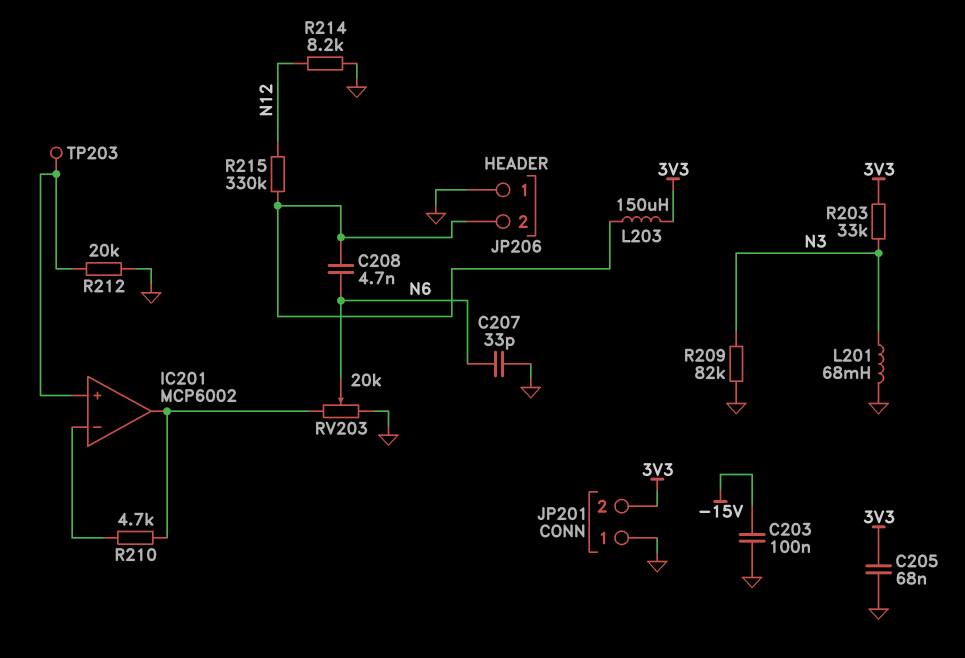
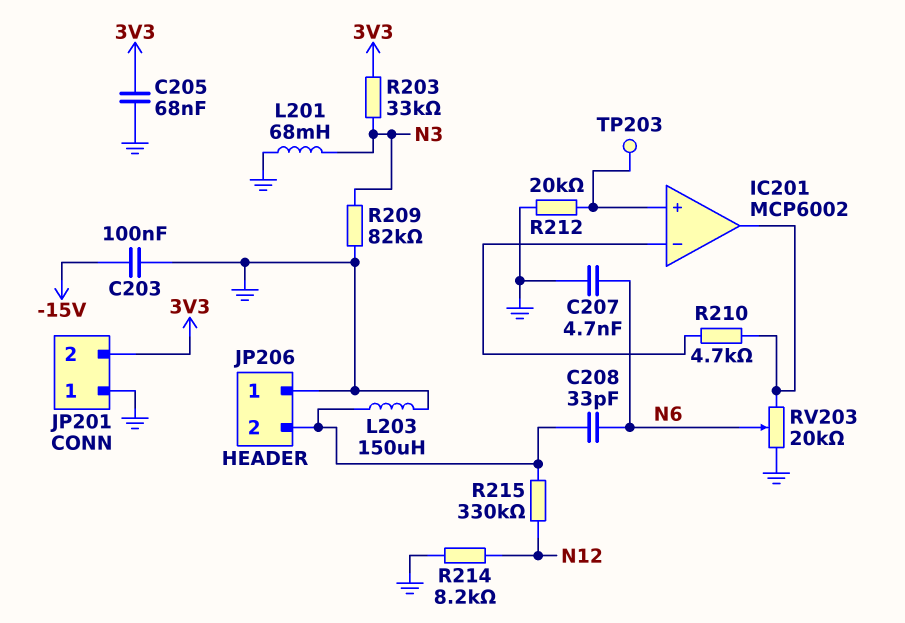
C207: 33pF (GND, N6) -> 4.7nF (GND, N6)
C208: 4.7nF (JP206/2, N6) -> 33pF (JP206/2, N6)
L203: 150uH (3V3, JP206/2) -> 150uH (GND, JP206/2)

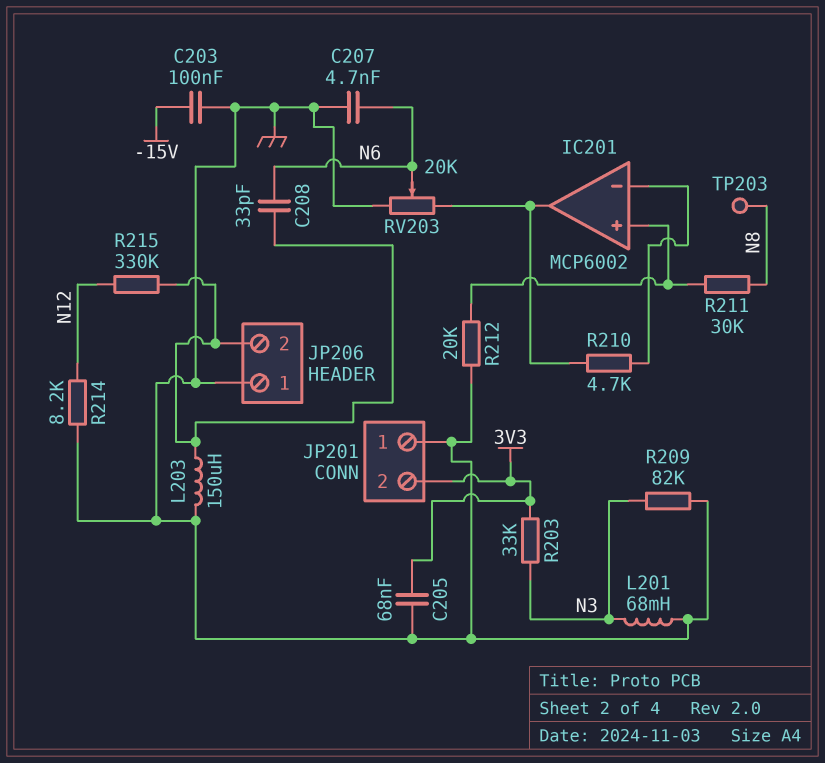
R211: none -> 30k (IC201/in+, N8)
TP203: test point (IC201/in+) -> test point (N8)

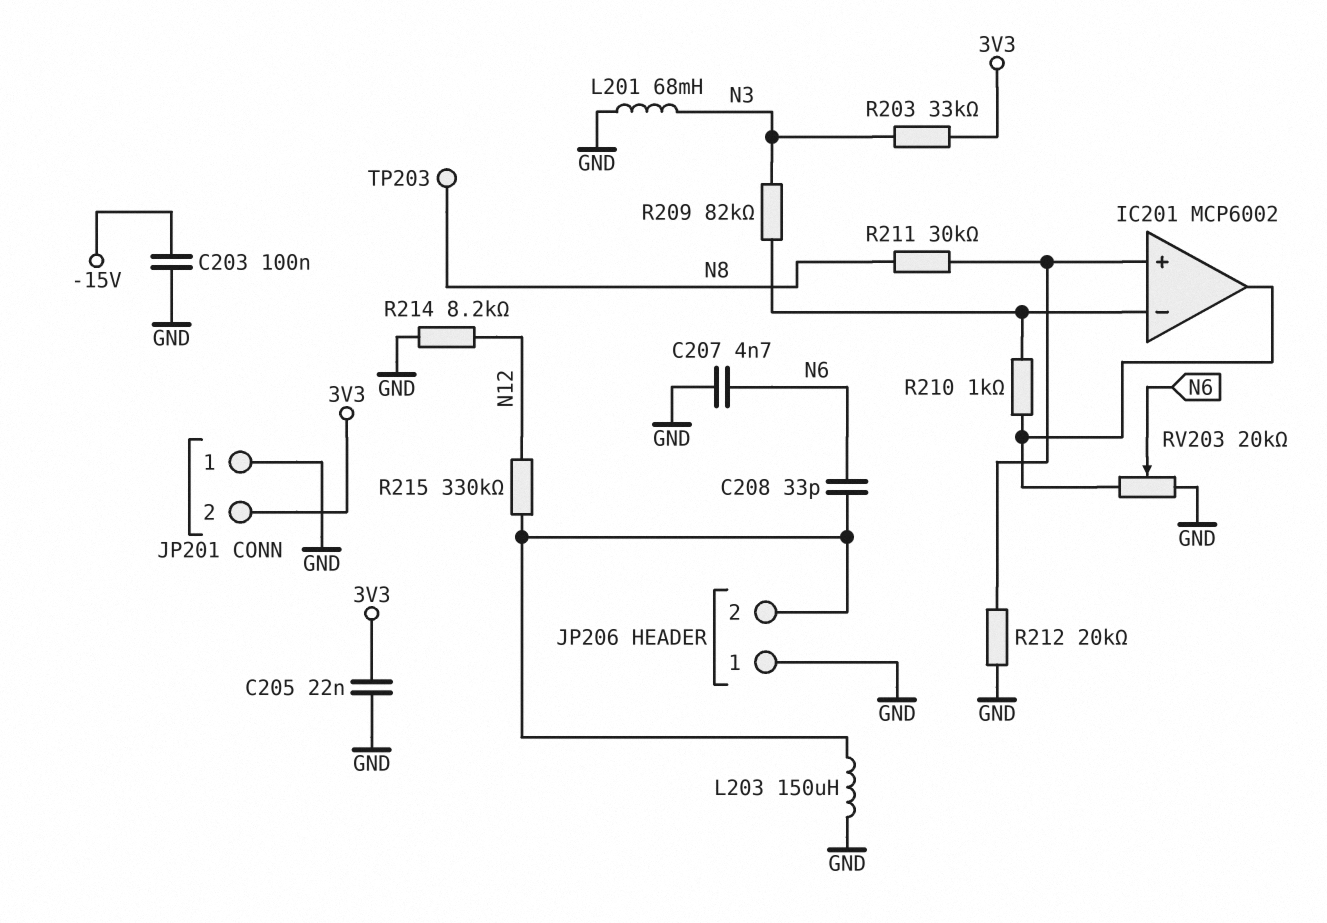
C205: 68nF (3V3, GND) -> 22nF (3V3, GND)
R209: 82k (GND, N3) -> 82k (IC201/in-, N3)
R210: 4.7k (IC201/in-, IC201/out) -> 1k (IC201/in-, IC201/out)

